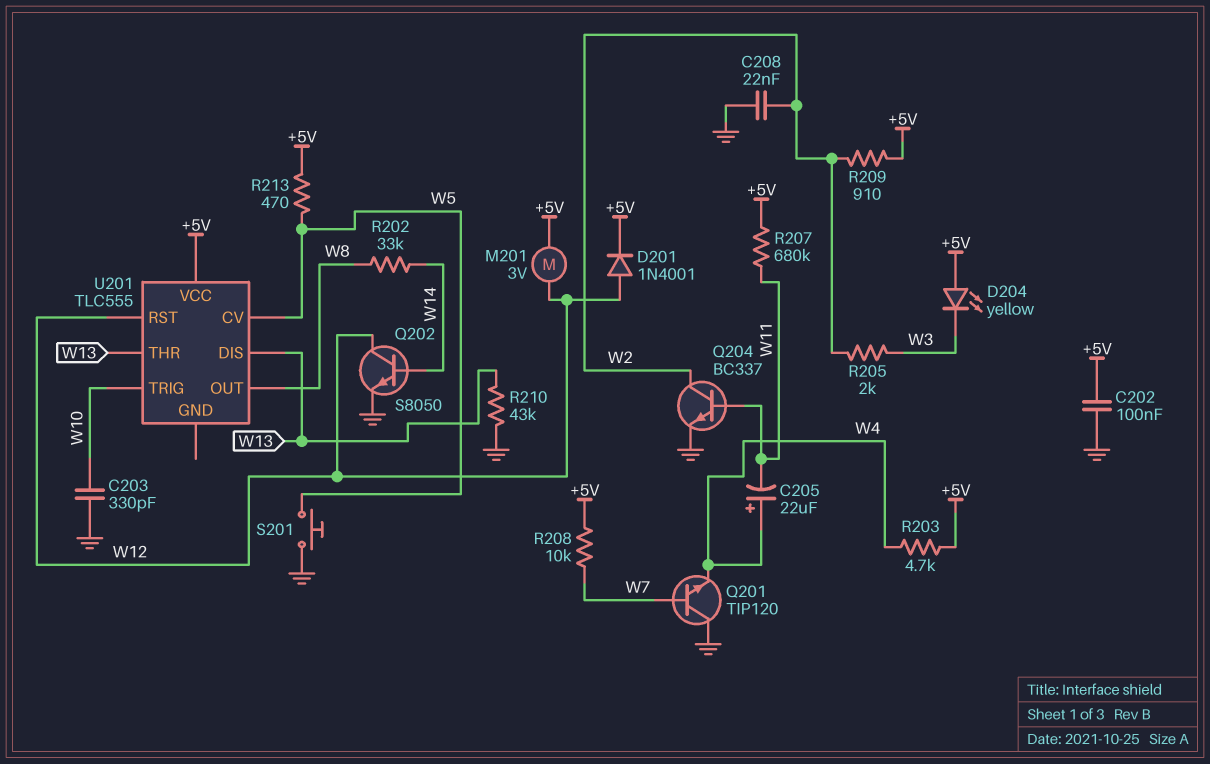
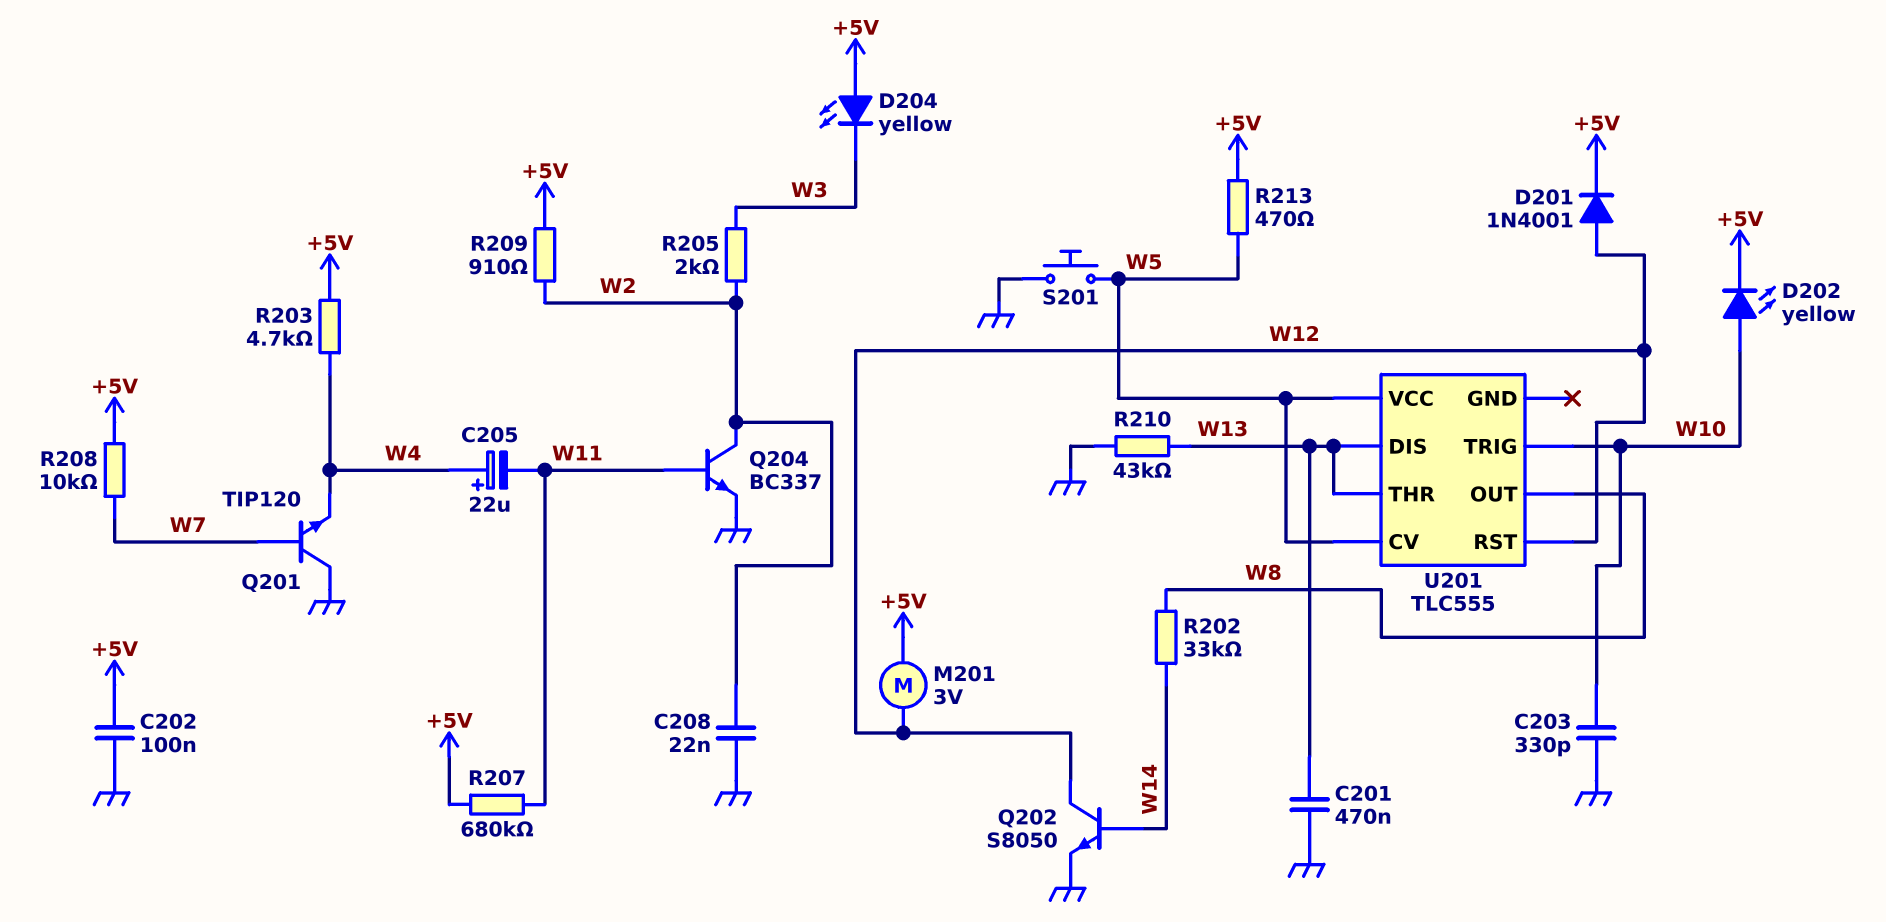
C201: none -> 470nF (GND, W13)
D202: none -> LED yellow (A W10, K +5V)
U201 pin VCC: +5V -> W5

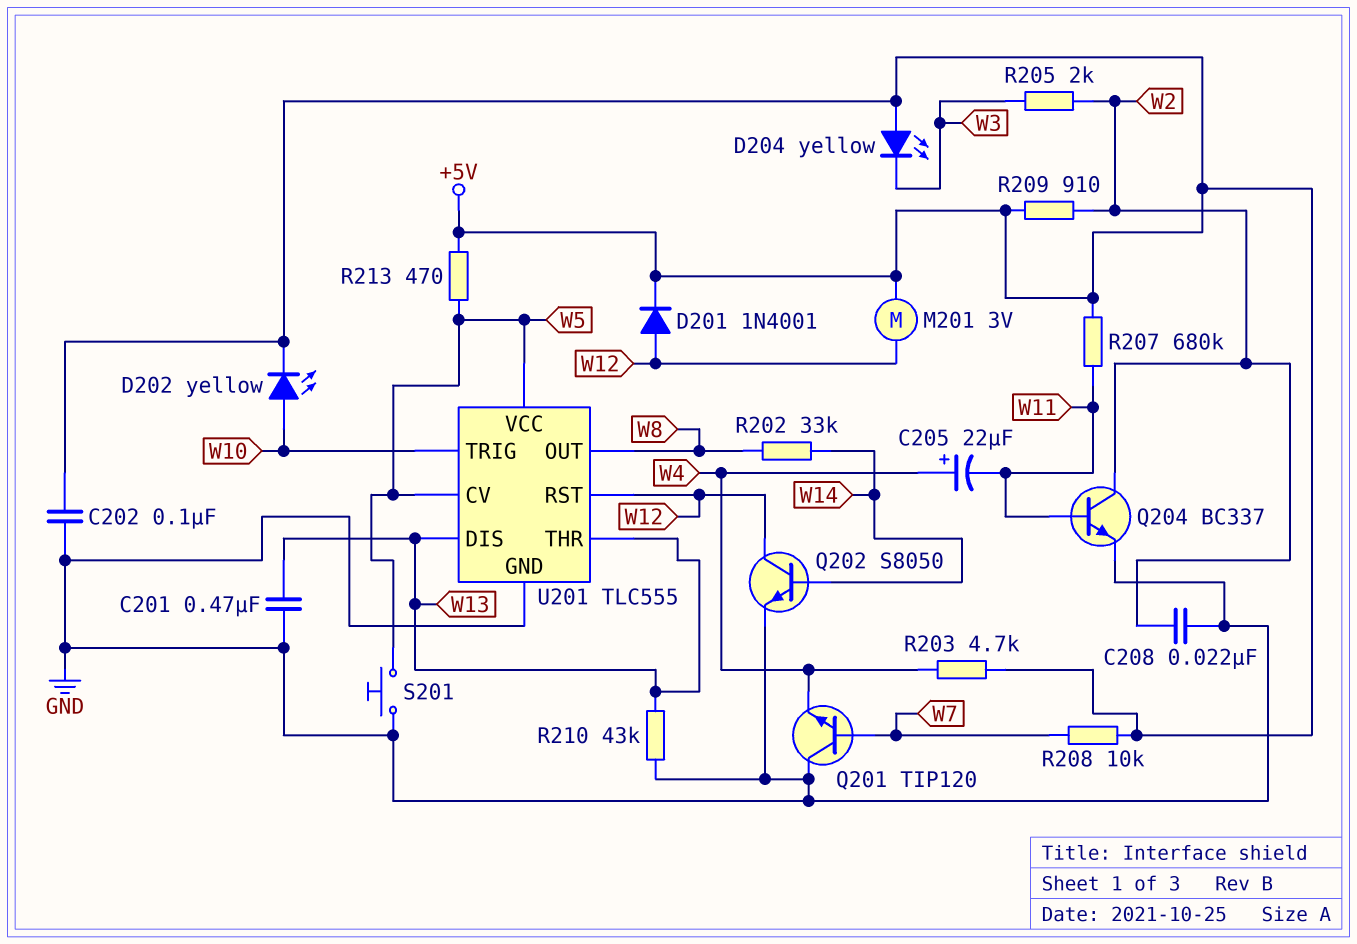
C203: 330pF (GND, W10) -> none
U201 pin GND: none -> GND

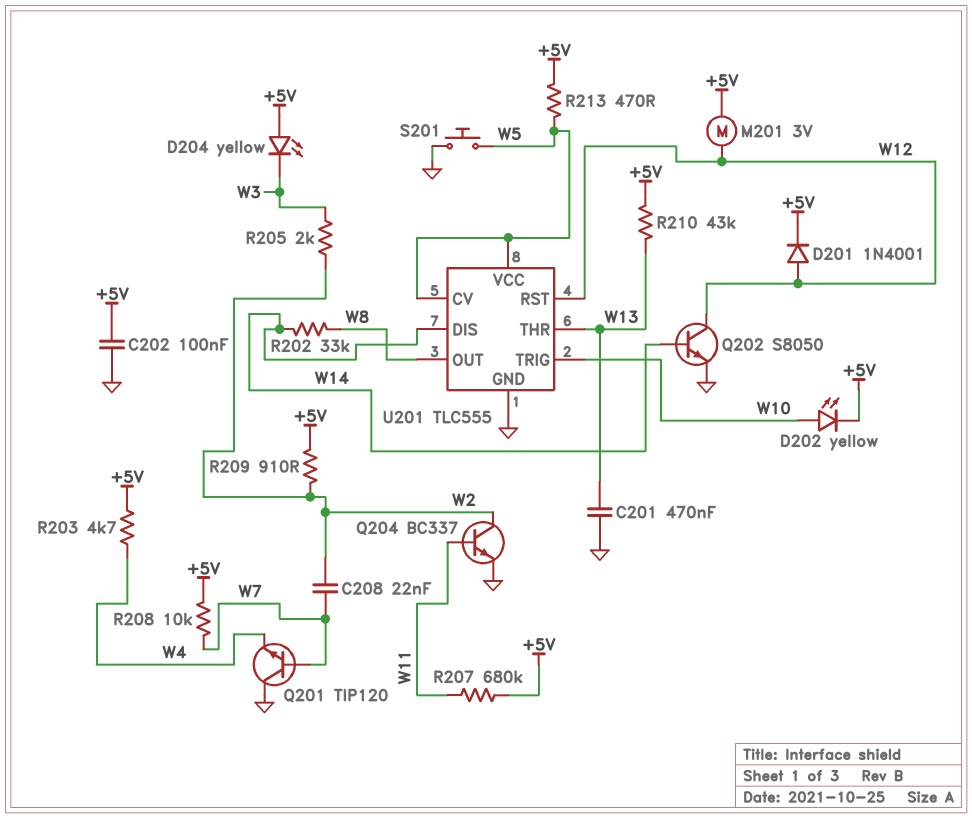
C205: 22uF (plus W4, minus W11) -> none
C208: 22nF (GND, W2) -> 22nF (W2, W7)
R210: 43k (GND, W13) -> 43k (+5V, W13)
U201 pin DIS: W13 -> W14

